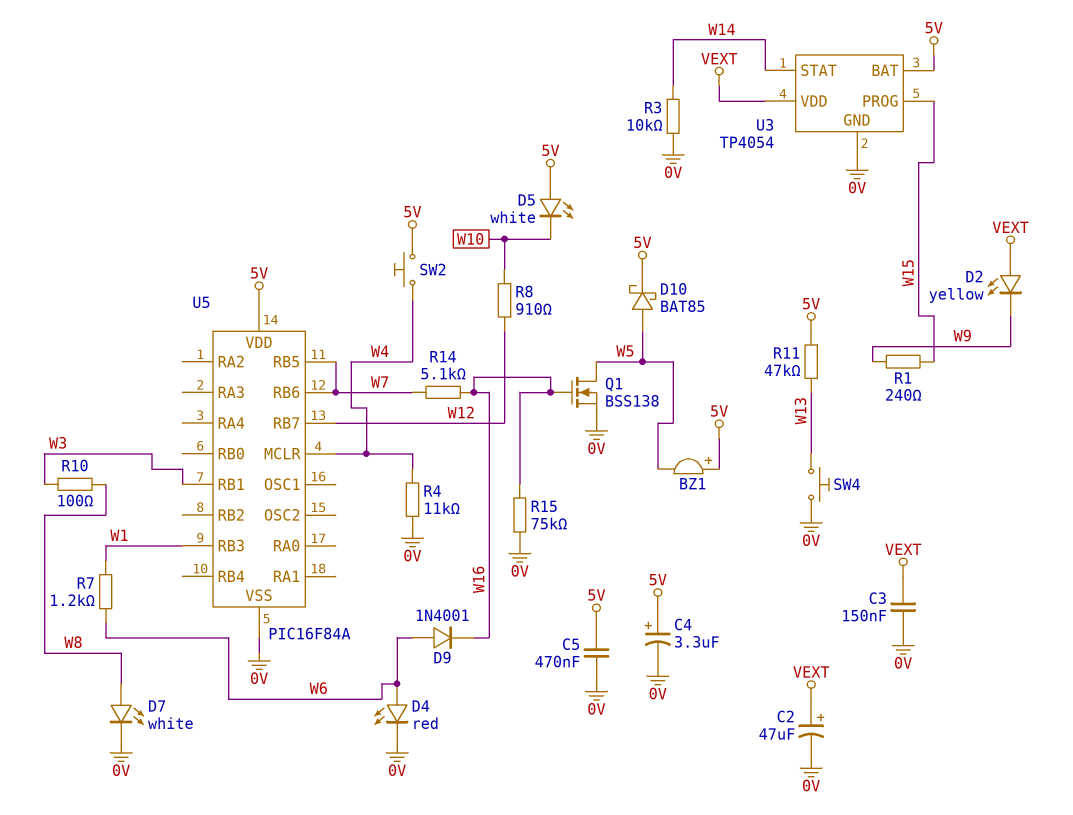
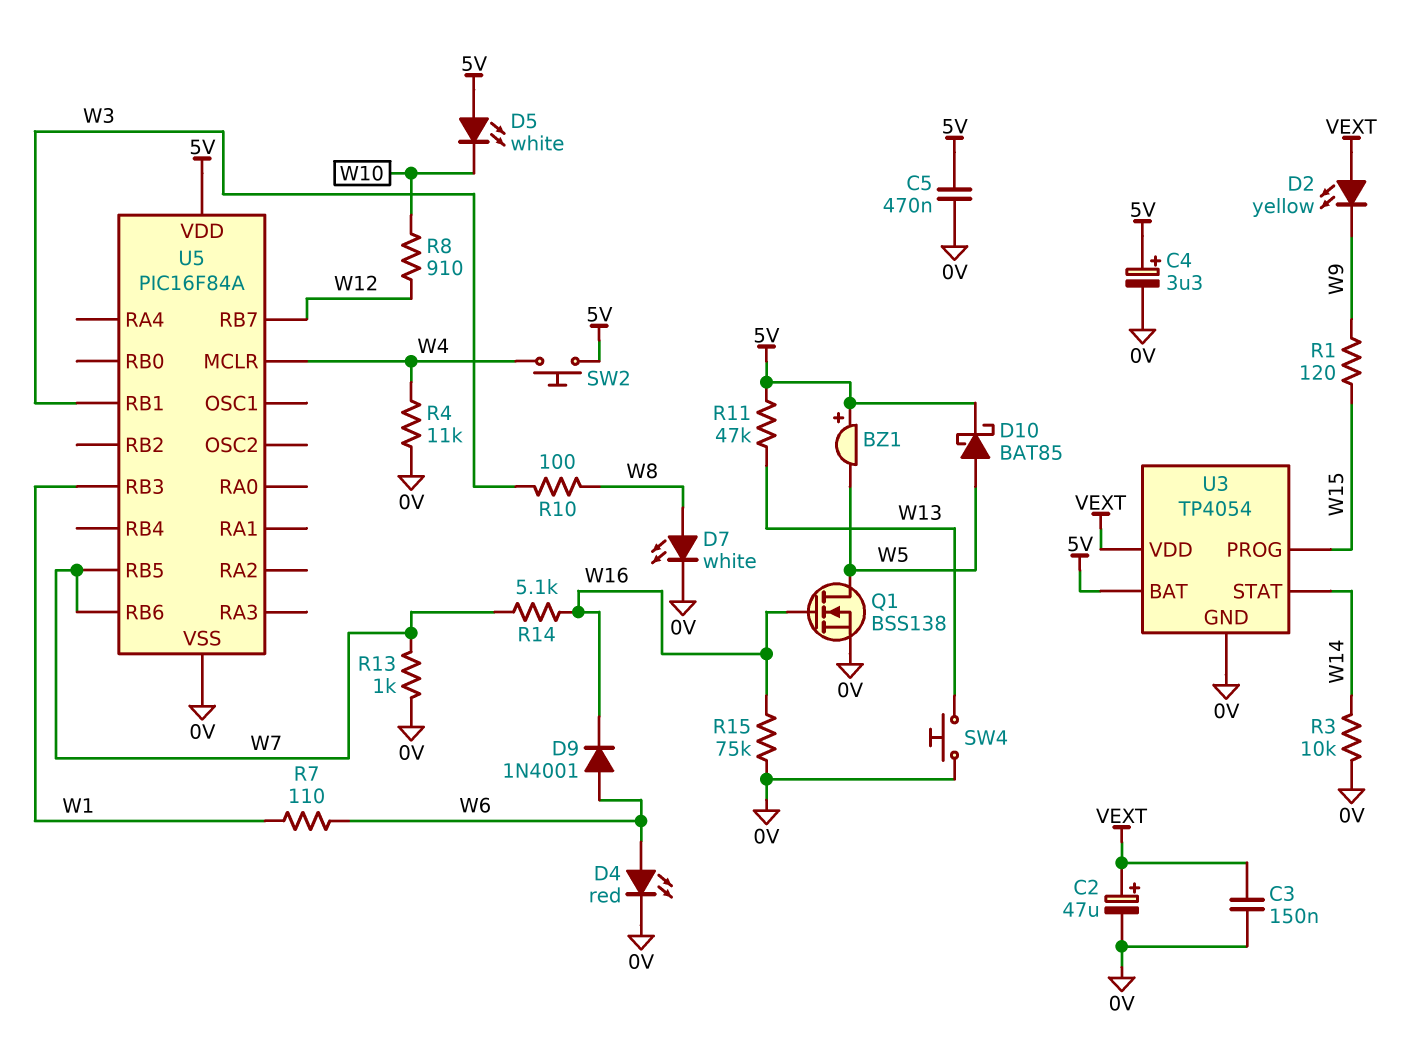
R1: 240 (W9, W15) -> 120 (W9, W15)
R7: 1.2k (W1, W6) -> 110 (W1, W6)
R13: none -> 1k (0V, W7)

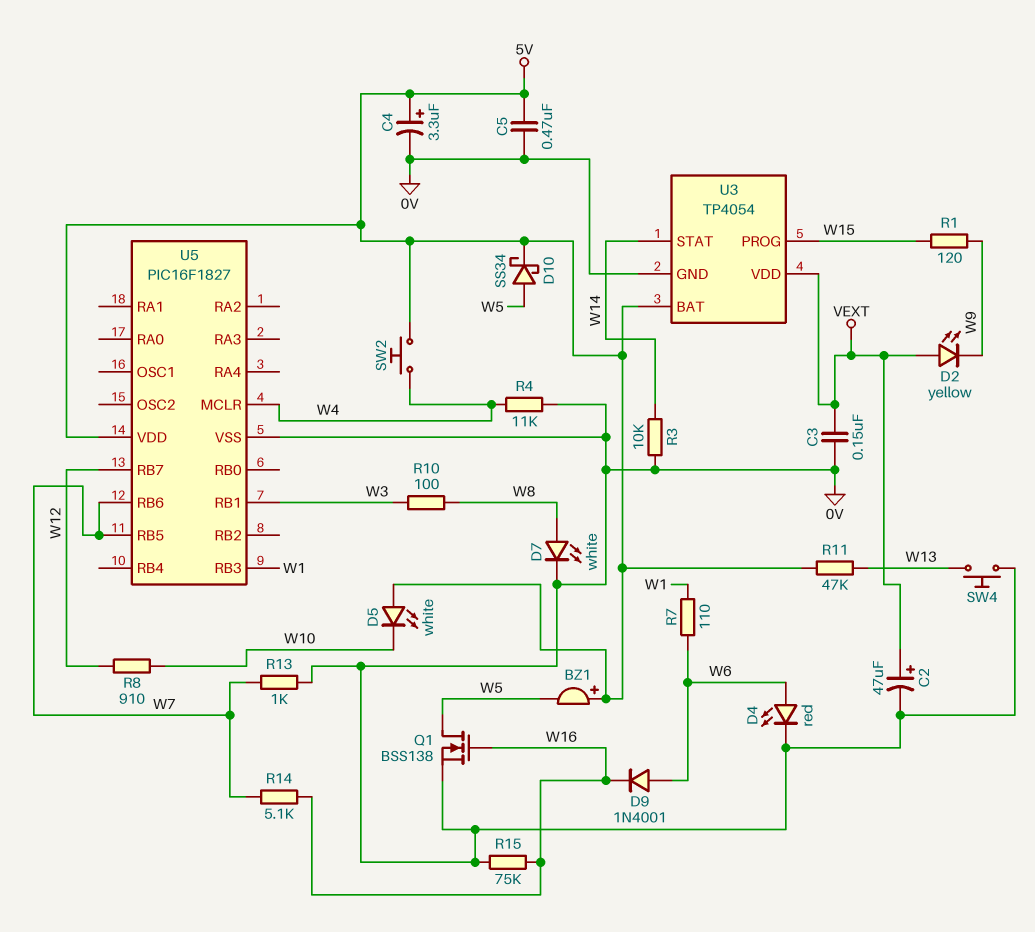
D10: schottky BAT85 (A W5, K 5V) -> schottky SS34 (A W5, K 5V)
U5: PIC16F84A -> PIC16F1827

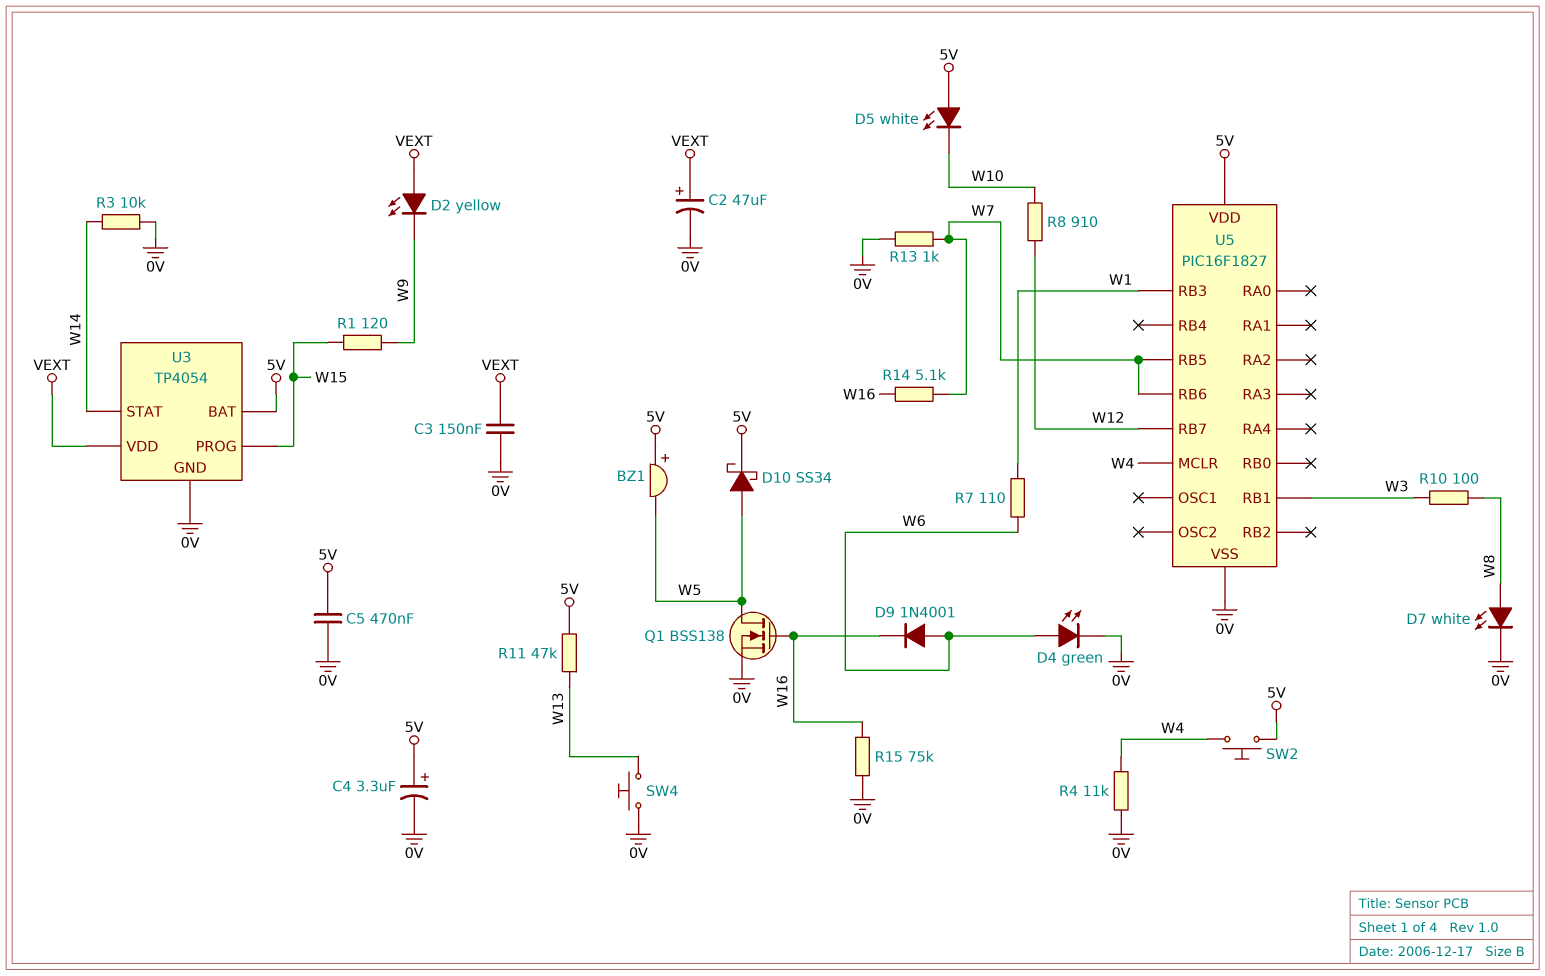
D4: LED red (A W6, K 0V) -> LED green (A W6, K 0V)

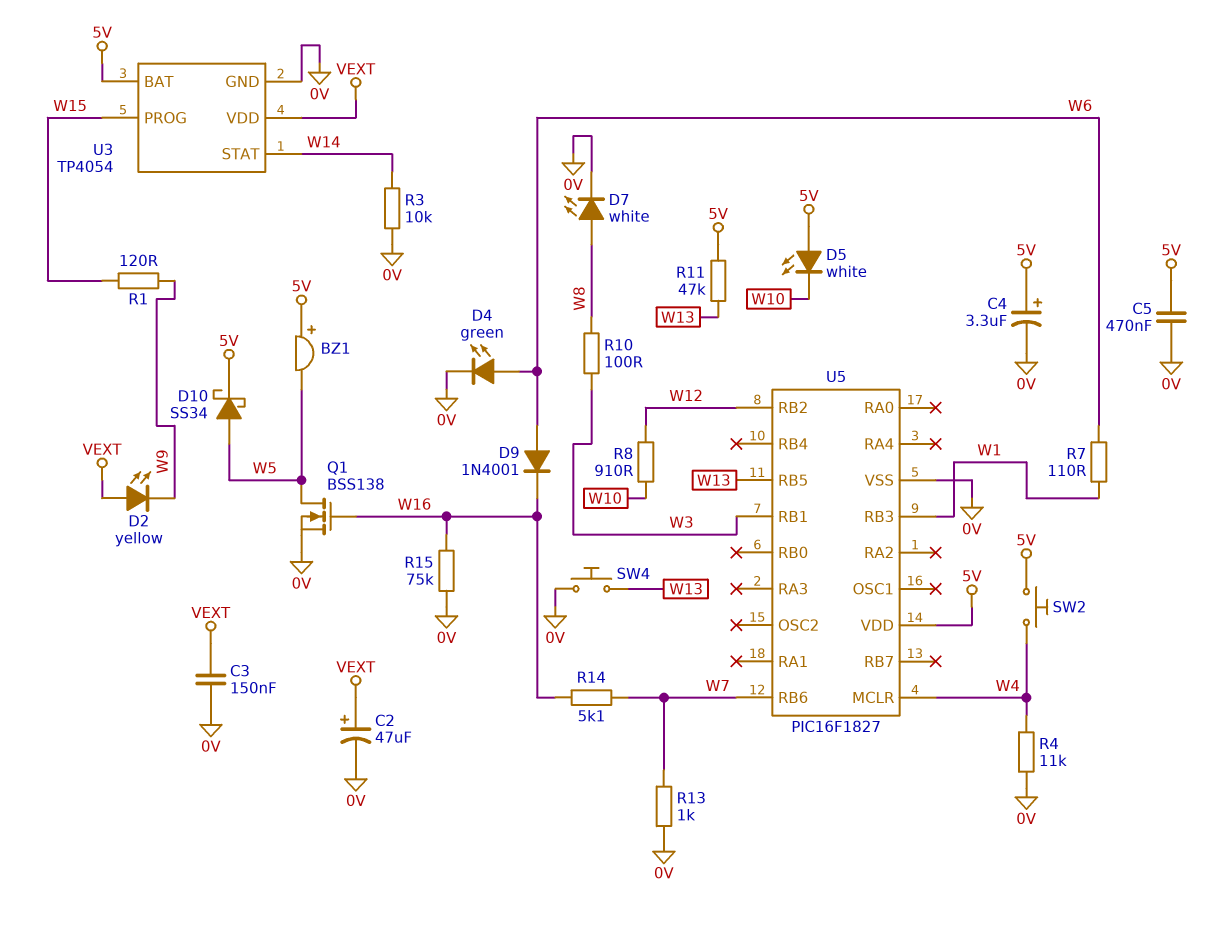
U5 pin RB2: none -> W12
U5 pin RB5: W7 -> W13
U5 pin RB7: W12 -> none

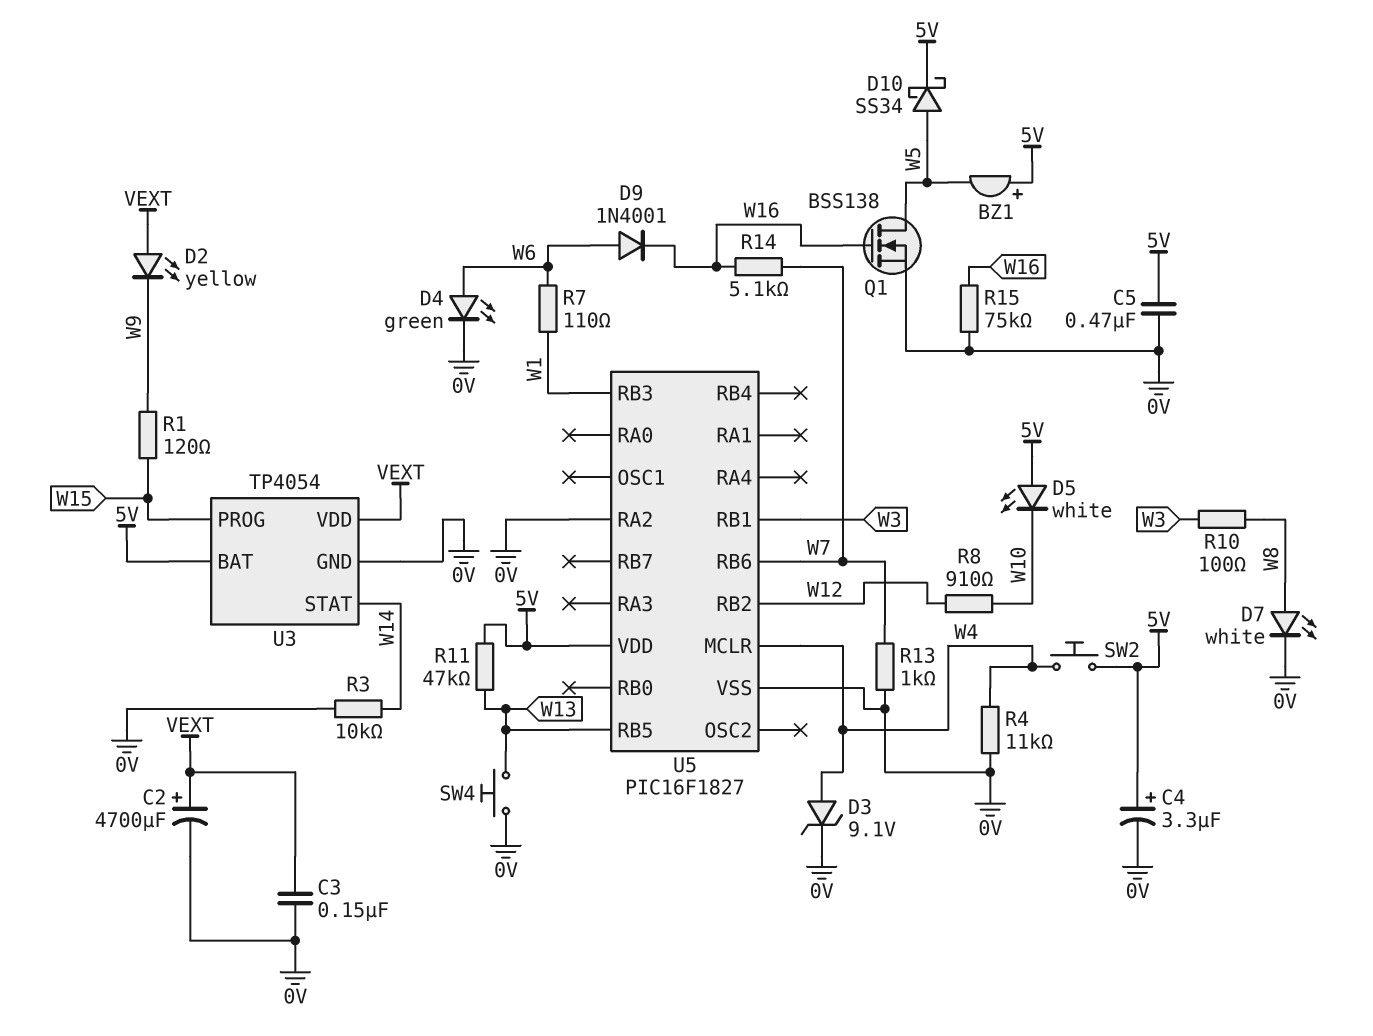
C2: 47uF (plus VEXT, minus 0V) -> 4700uF (plus VEXT, minus 0V)
D3: none -> zener 9.1V (A W4, K 0V)
U5 pin RA2: none -> 0V

